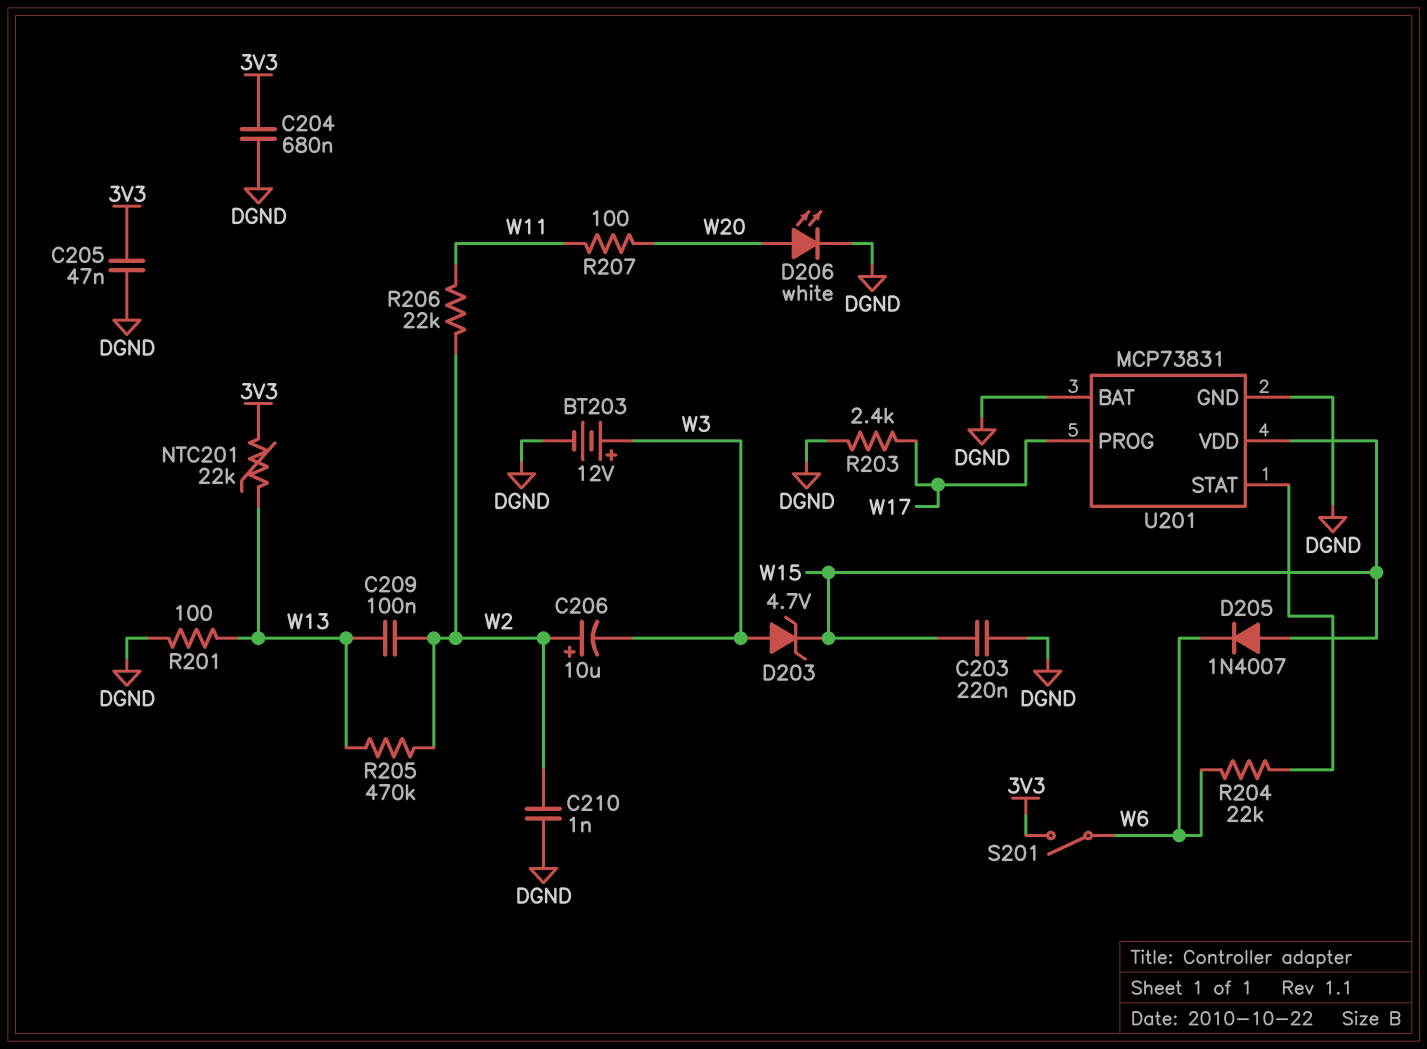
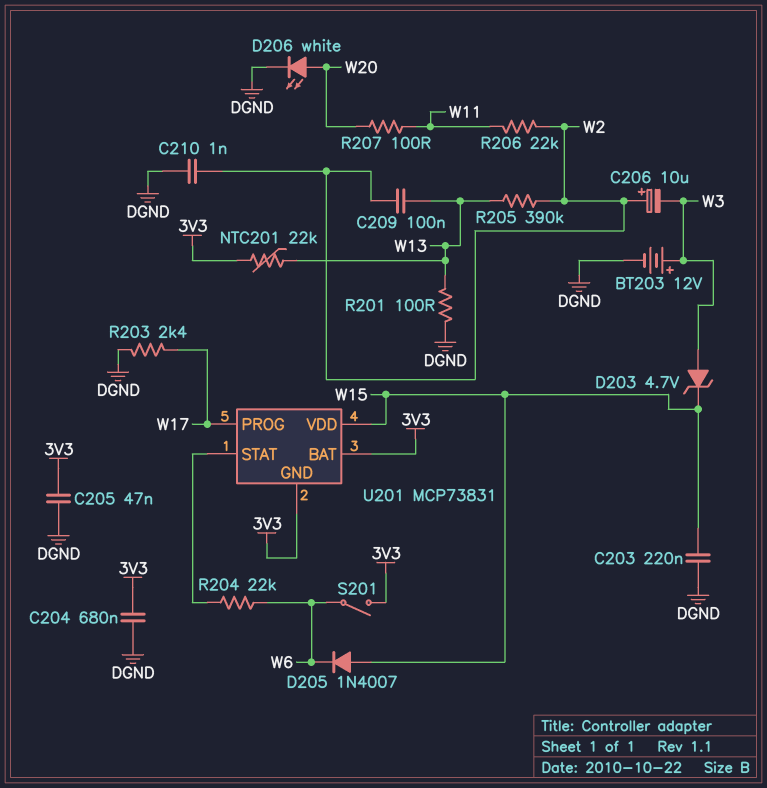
R205: 470k (W2, W13) -> 390k (W2, W13)
U201 pin BAT: DGND -> 3V3
U201 pin GND: DGND -> 3V3

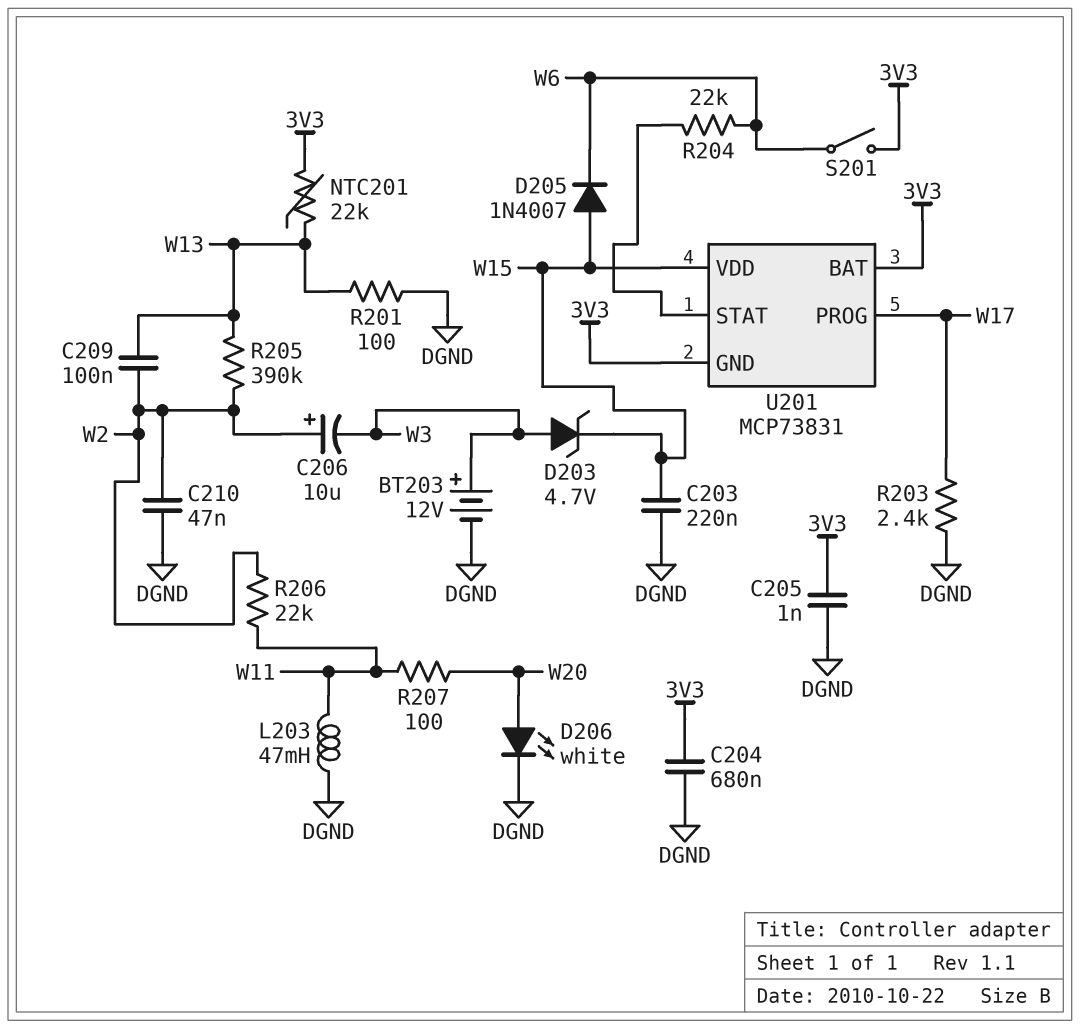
C205: 47nF (3V3, DGND) -> 1nF (3V3, DGND)
C210: 1nF (DGND, W2) -> 47nF (DGND, W2)
L203: none -> 47mH (DGND, W11)

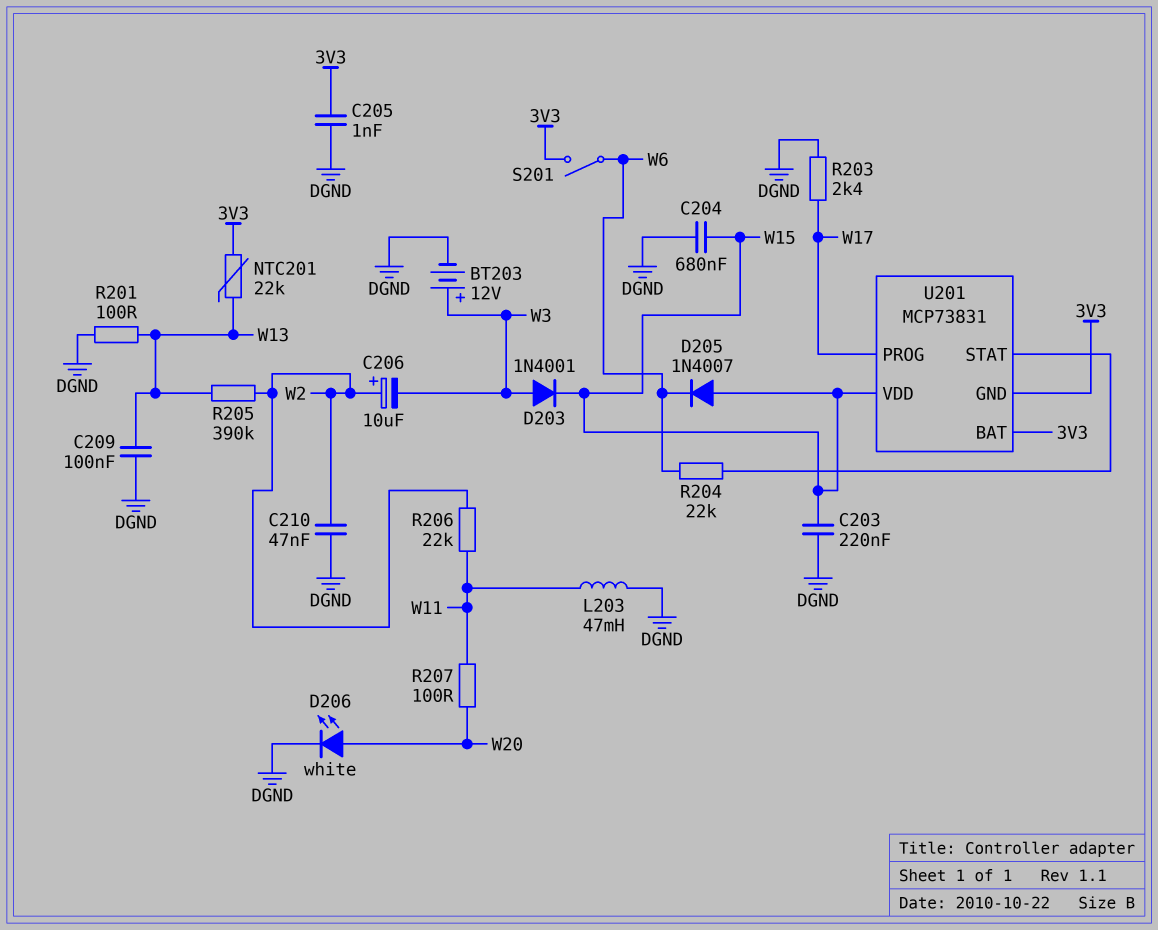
C204: 680nF (3V3, DGND) -> 680nF (DGND, W15)
C209: 100nF (W2, W13) -> 100nF (DGND, W13)
D203: zener 4.7V (A W3, K W15) -> diode 1N4001 (A W3, K W15)

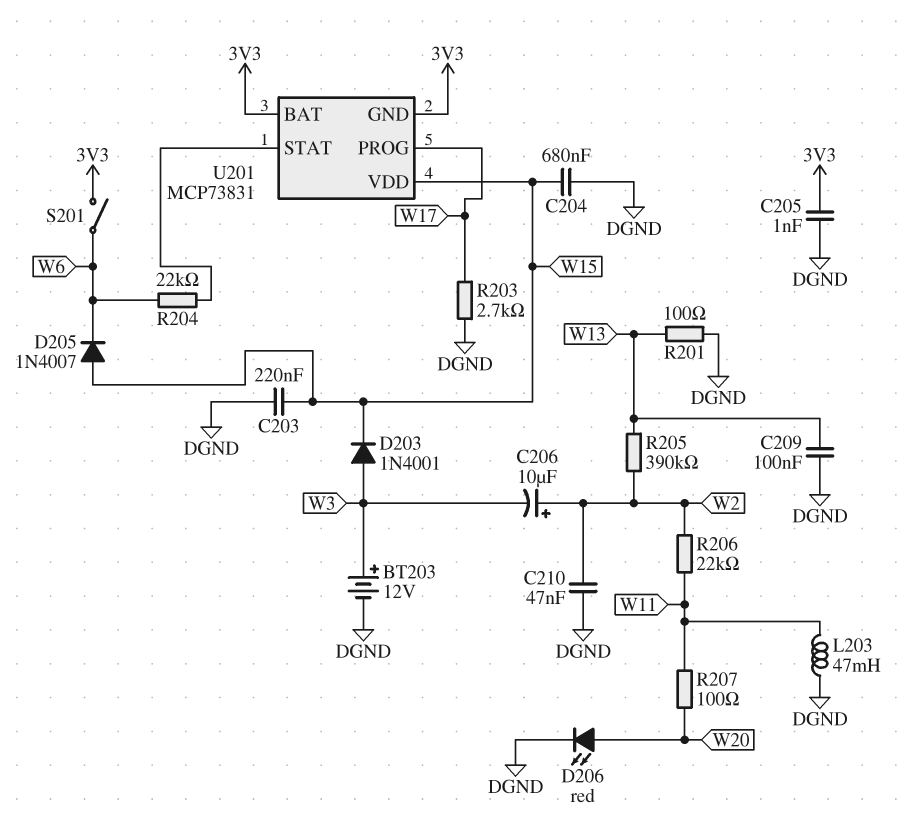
D206: LED white (A W20, K DGND) -> LED red (A W20, K DGND)
NTC201: 22k (3V3, W13) -> none
R203: 2.4k (DGND, W17) -> 2.7k (DGND, W17)

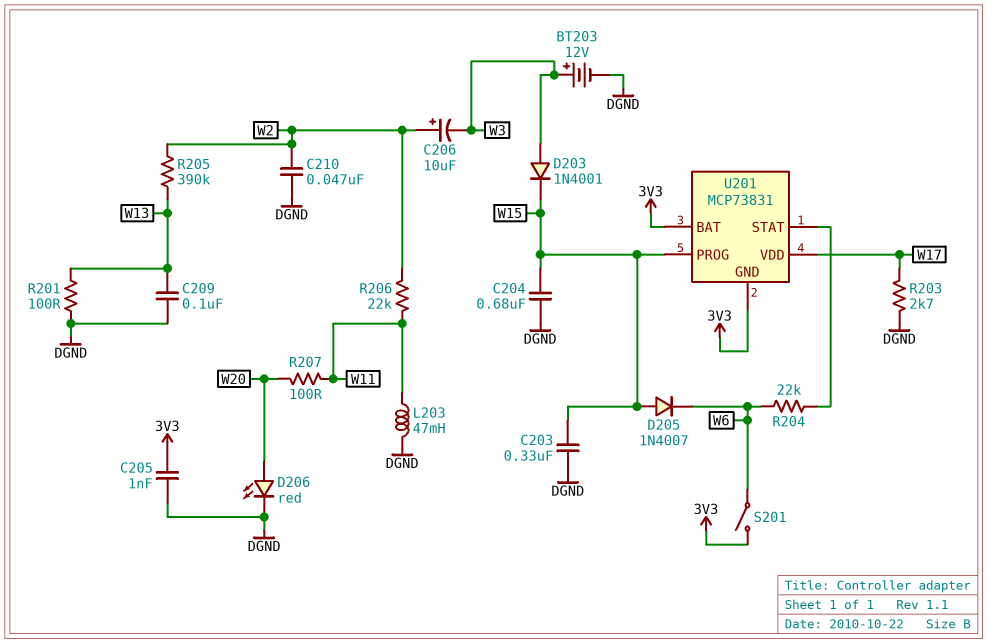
C203: 220nF (DGND, W15) -> 330nF (DGND, W15)
U201 pin PROG: W17 -> W15
U201 pin VDD: W15 -> W17

